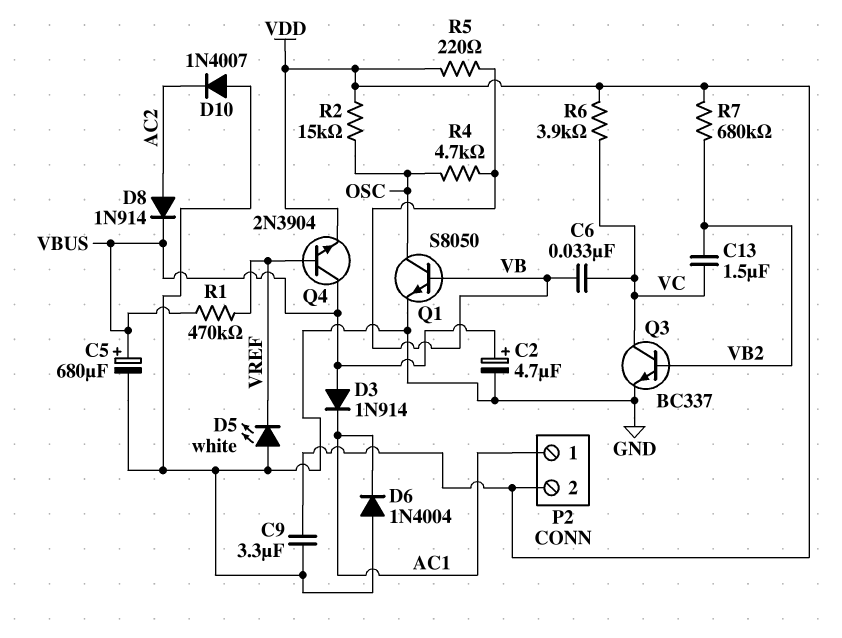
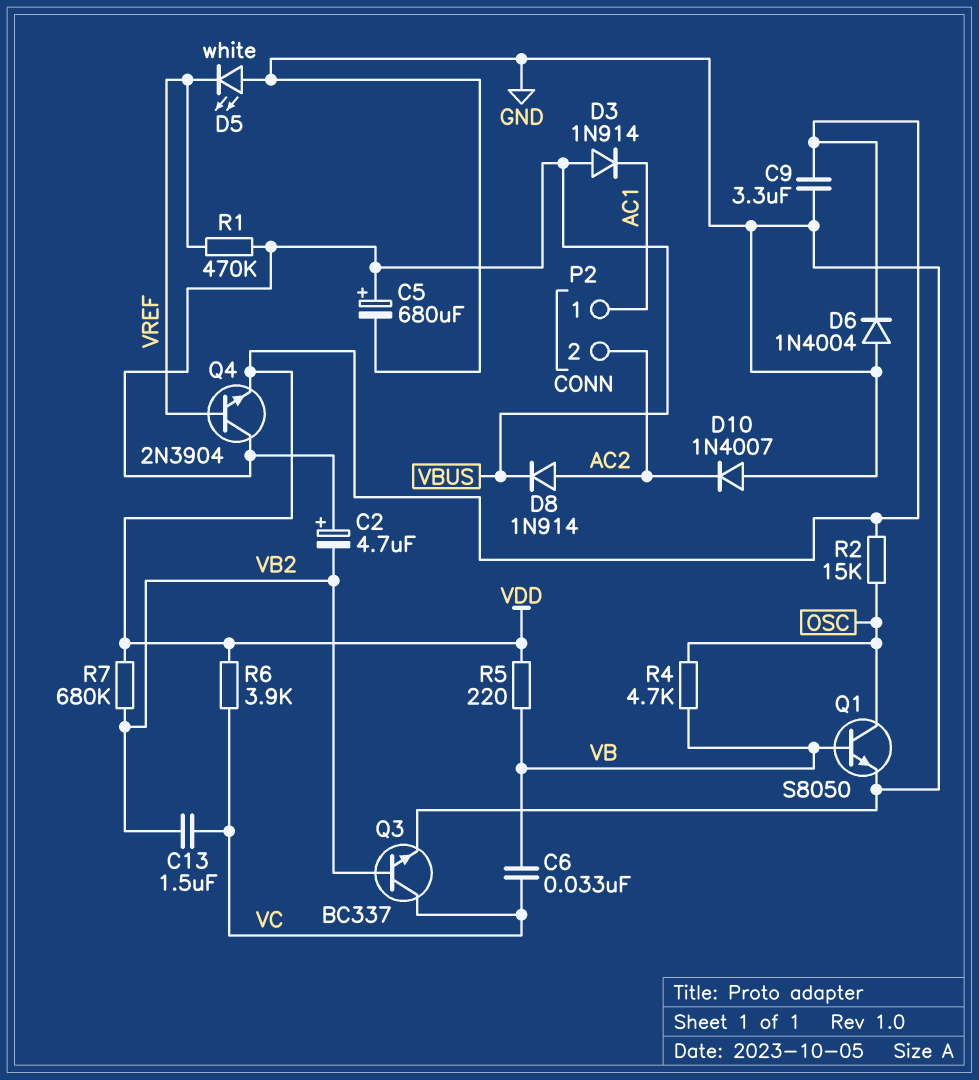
C2: 4.7uF (plus VBUS, minus GND) -> 4.7uF (plus VBUS, minus VB2)
D6: diode 1N4004 (A GND, K AC1) -> diode 1N4004 (A GND, K VDD)
P2 pin 2: VDD -> AC2

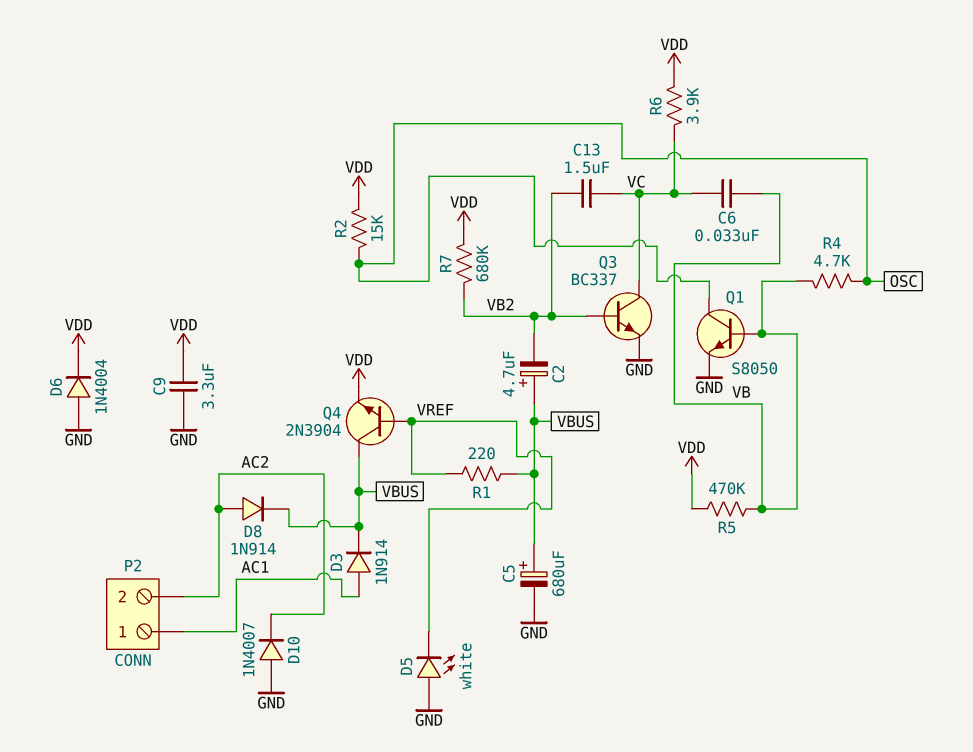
D3: diode 1N914 (A VBUS, K AC1) -> diode 1N914 (A AC1, K VBUS)
R1: 470k (VBUS, VREF) -> 220 (VBUS, VREF)
R5: 220 (VB, VDD) -> 470k (VB, VDD)

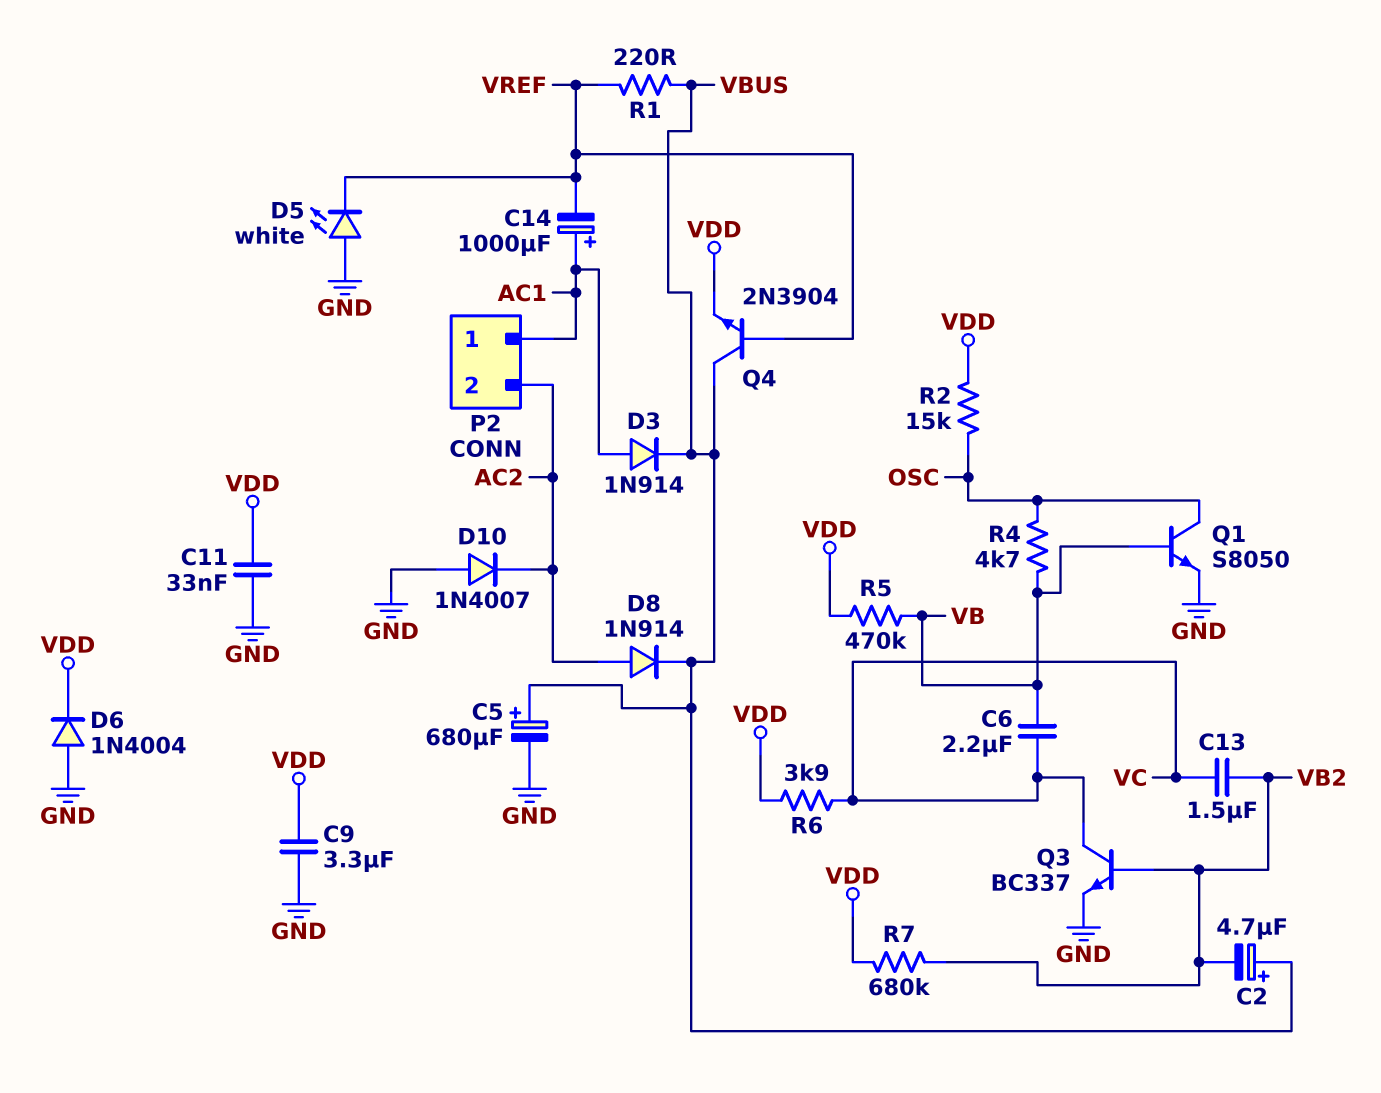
C6: 33nF (VB, VC) -> 2.2uF (VB, VC)
C11: none -> 33nF (GND, VDD)
C14: none -> 1000uF (plus AC1, minus VREF)

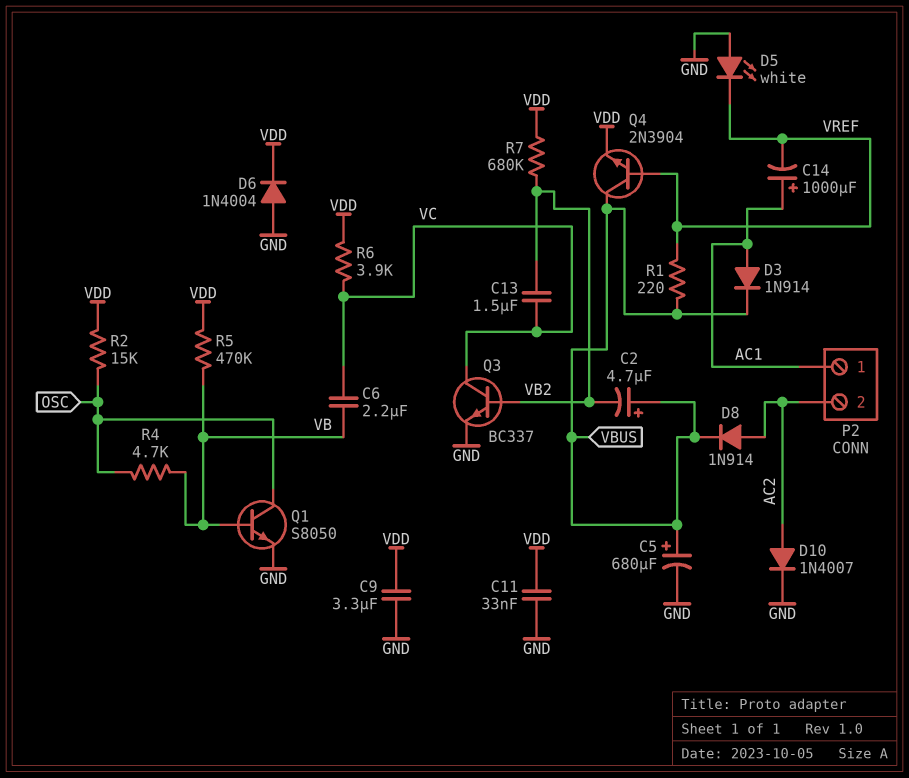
D10: diode 1N4007 (A GND, K AC2) -> diode 1N4007 (A AC2, K GND)

